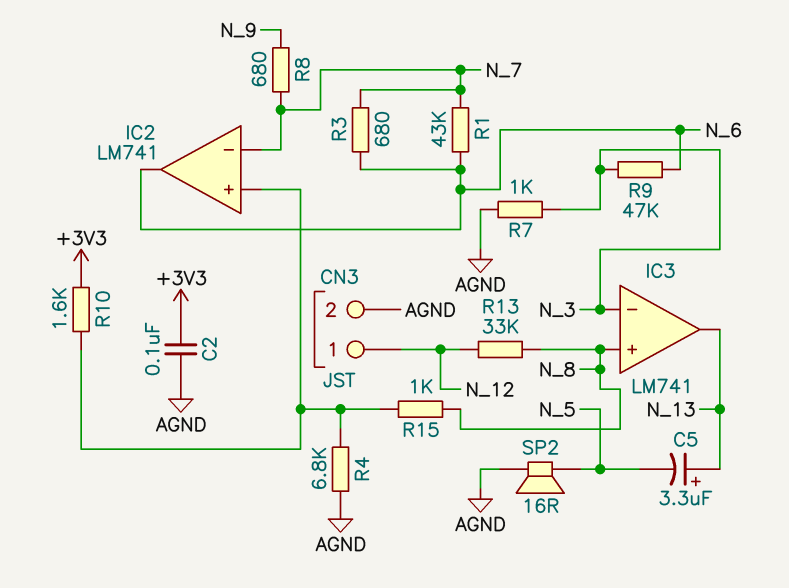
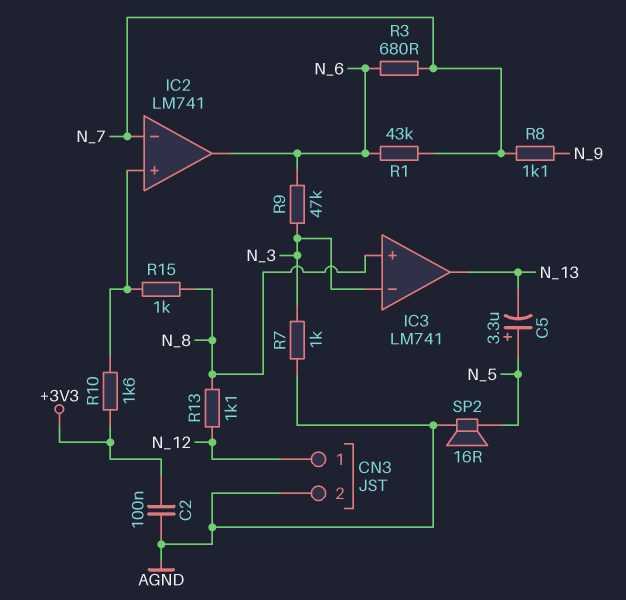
C5: 3.3uF (plus N_13, minus N_5) -> 3.3uF (plus N_5, minus N_13)
R4: 6.8k (AGND, IC2/in+) -> none
R8: 680 (N_7, N_9) -> 1.1k (N_7, N_9)
R13: 33k (N_8, N_12) -> 1.1k (N_8, N_12)

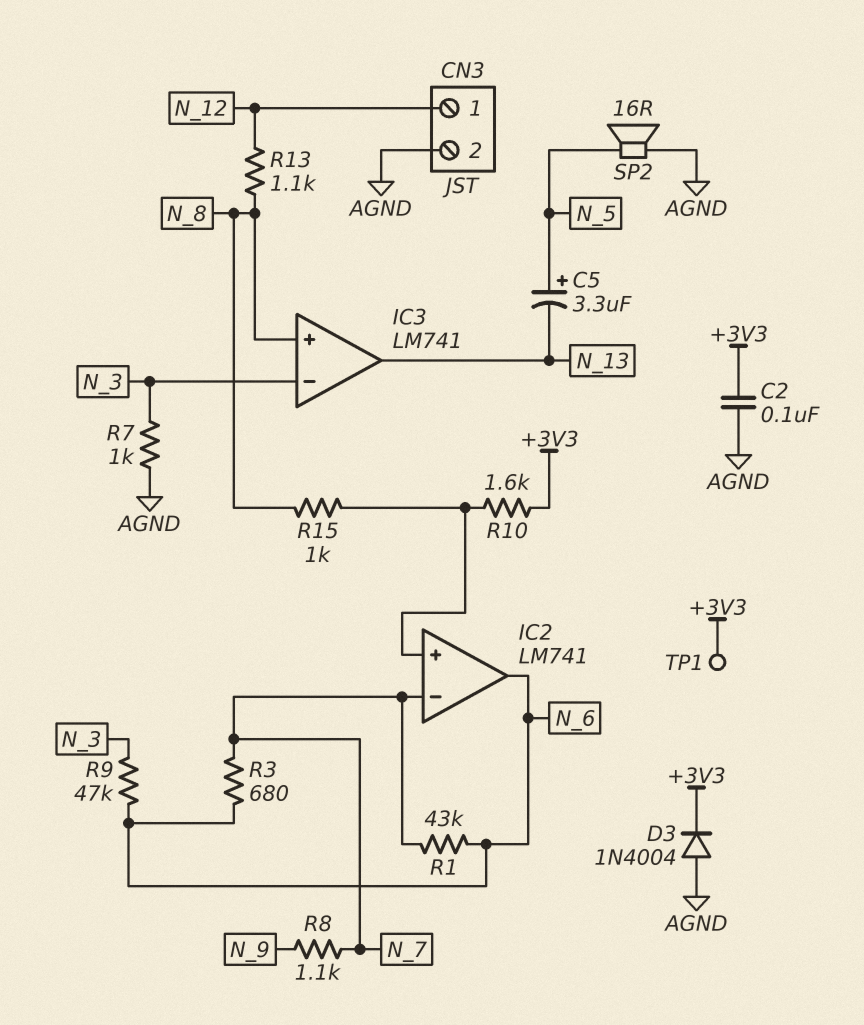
D3: none -> diode 1N4004 (A AGND, K +3V3)
TP1: none -> test point (+3V3)

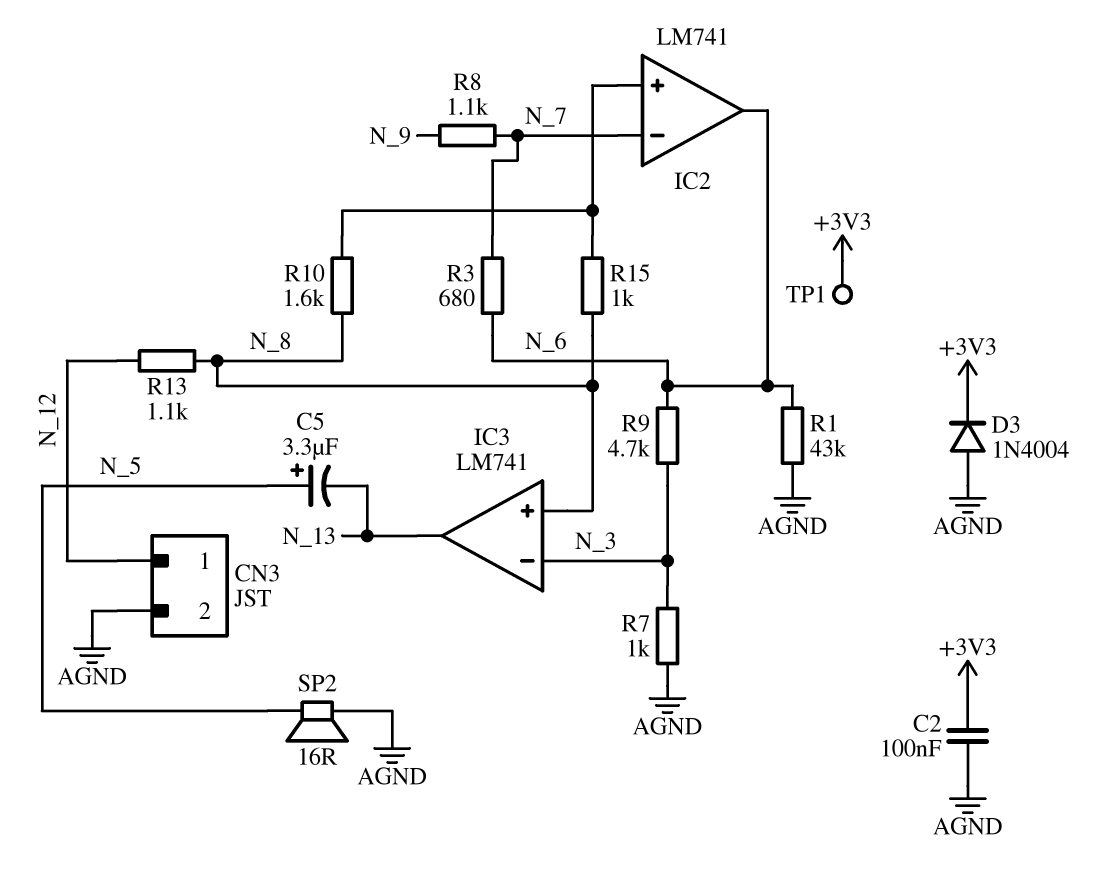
R1: 43k (N_6, N_7) -> 43k (AGND, N_6)
R9: 47k (N_3, N_6) -> 4.7k (N_3, N_6)
R10: 1.6k (+3V3, IC2/in+) -> 1.6k (IC2/in+, N_8)

